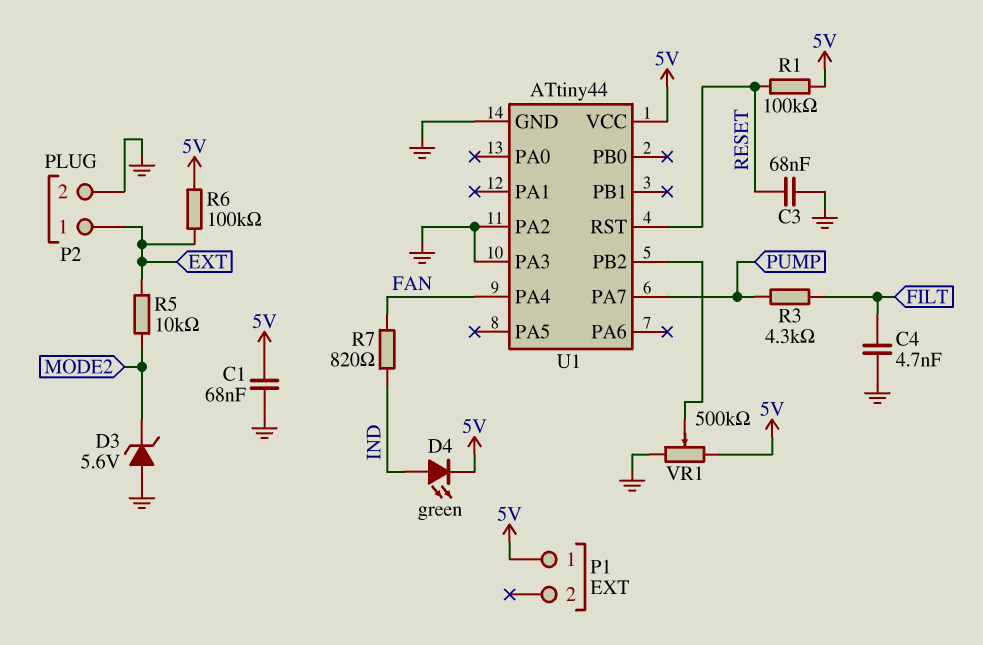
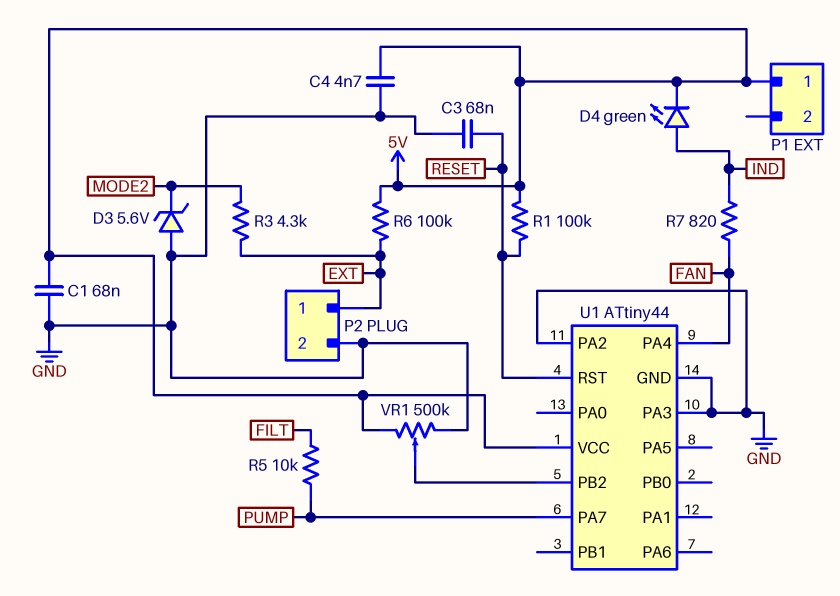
C4: 4.7nF (FILT, GND) -> 4.7nF (5V, GND)
R3: 4.3k (FILT, PUMP) -> 4.3k (EXT, MODE2)
R5: 10k (EXT, MODE2) -> 10k (FILT, PUMP)

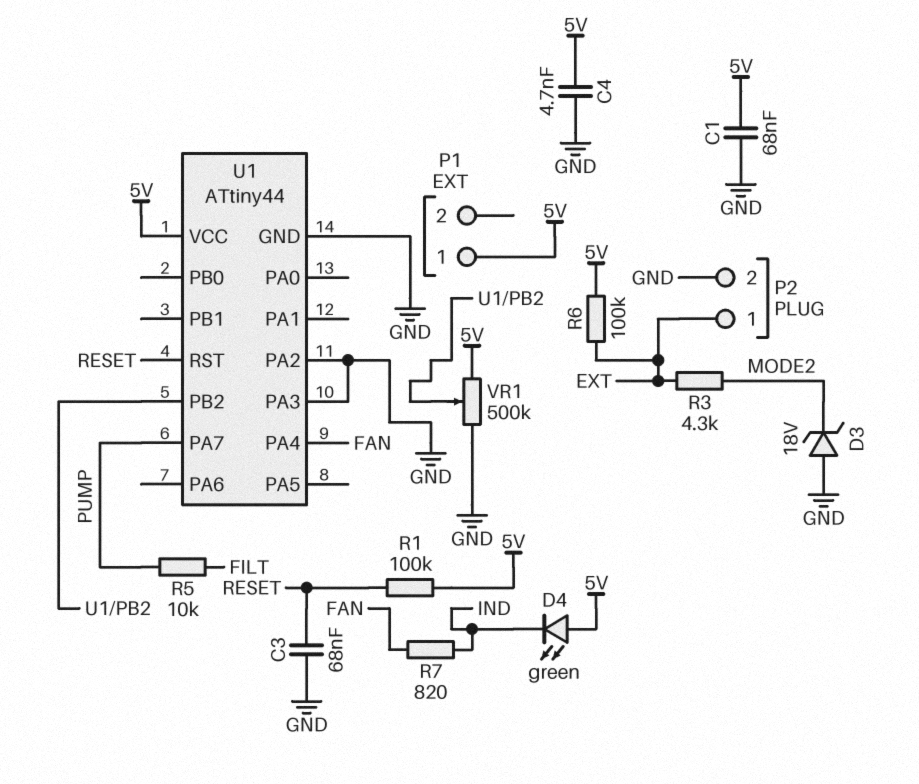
D3: zener 5.6V (A GND, K MODE2) -> zener 18V (A GND, K MODE2)
D4: LED green (A IND, K 5V) -> LED green (A 5V, K IND)

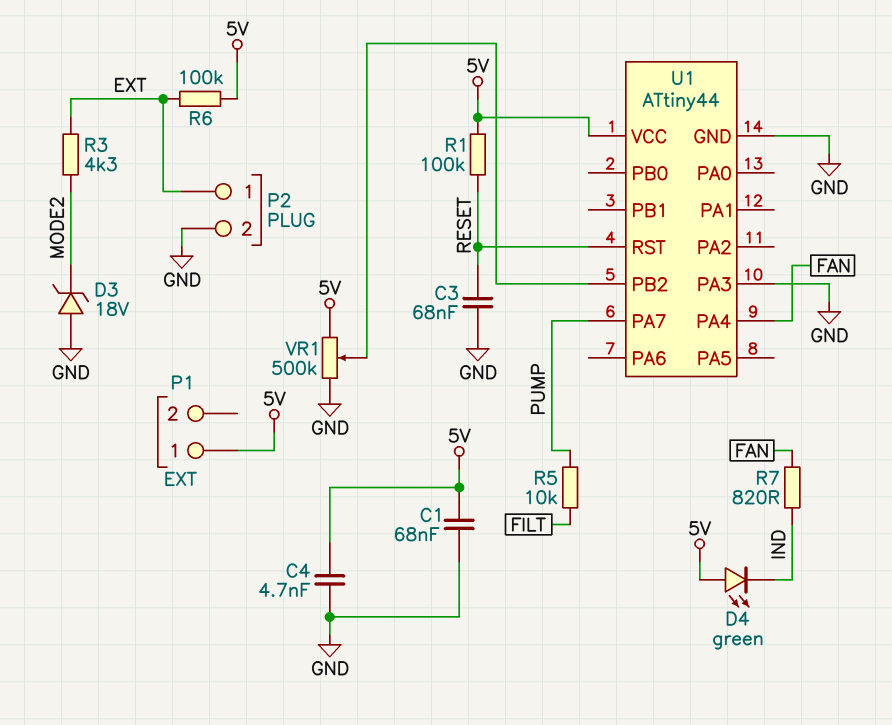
U1 pin PA2: GND -> none

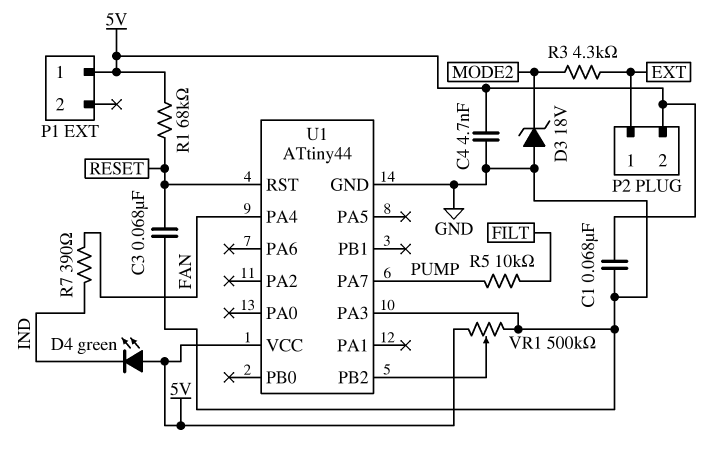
P2 pin 2: GND -> 5V
R1: 100k (5V, RESET) -> 68k (5V, RESET)
R6: 100k (5V, EXT) -> none
R7: 820 (FAN, IND) -> 390 (FAN, IND)

